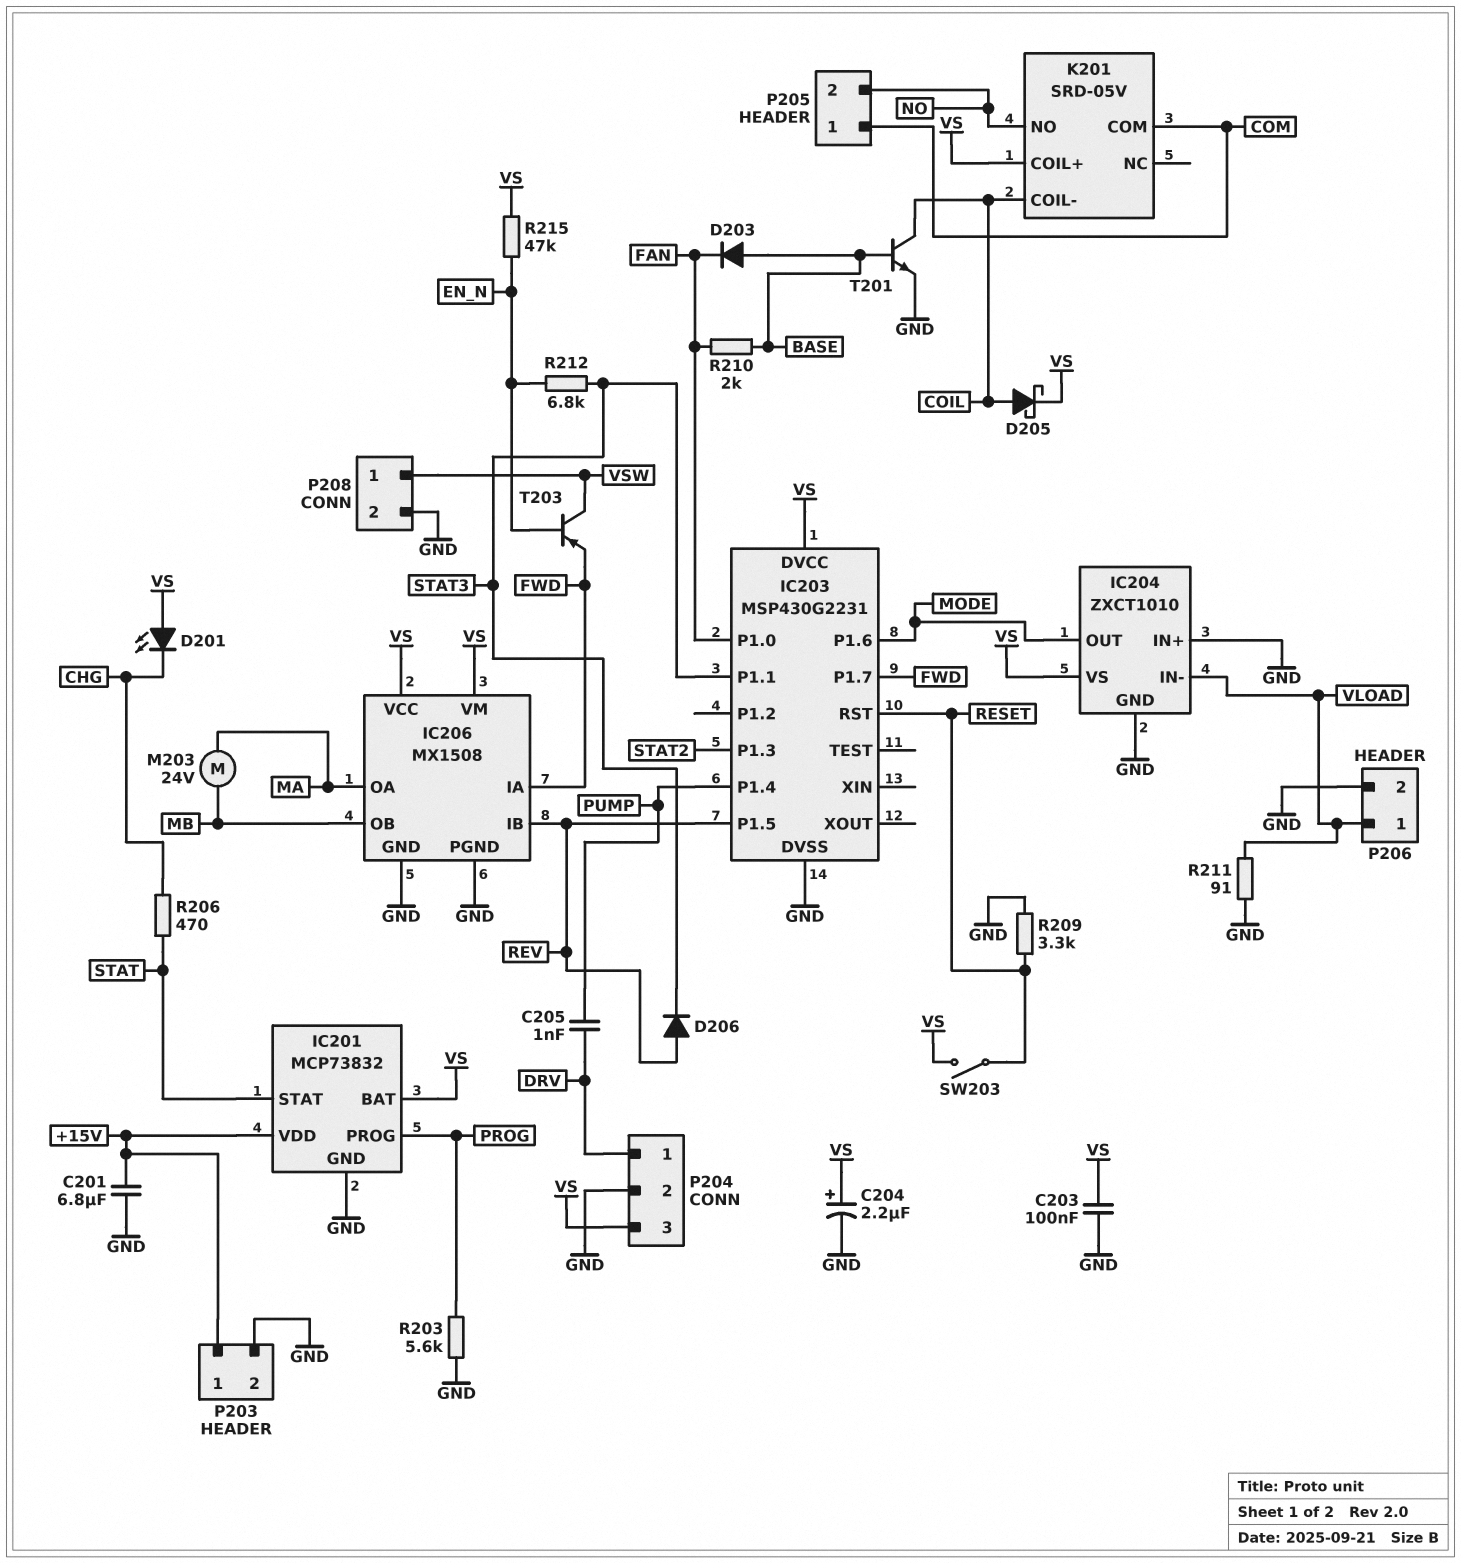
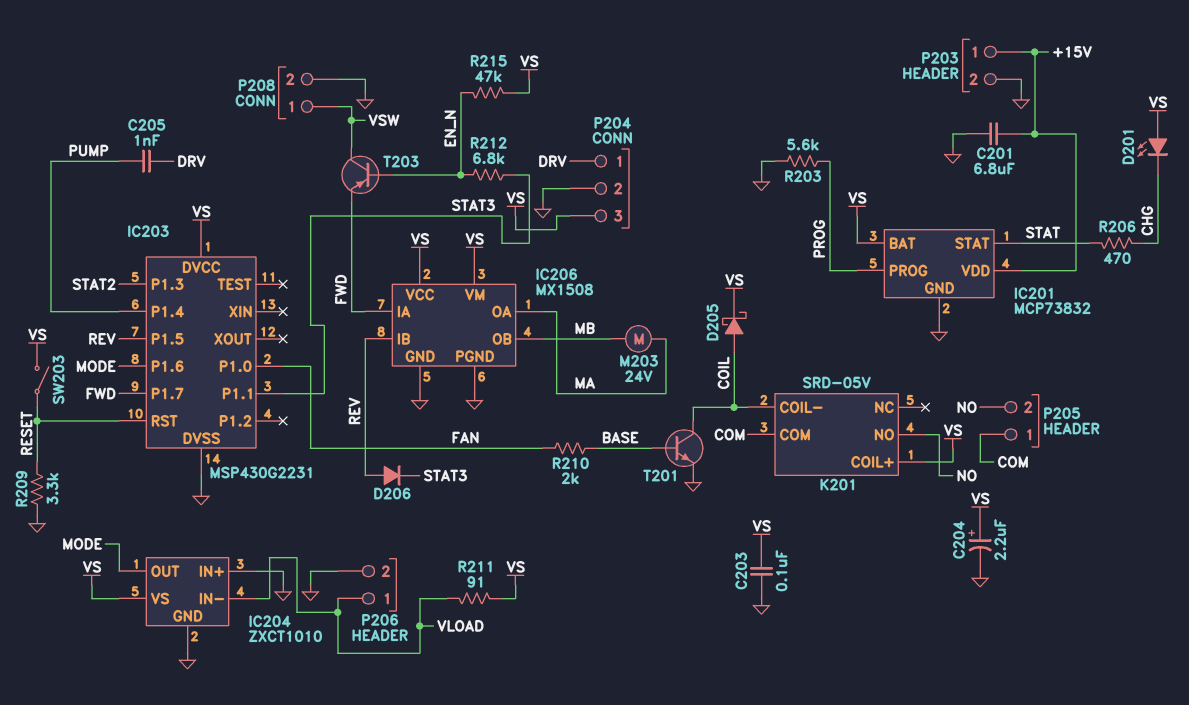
D203: diode (A BASE, K FAN) -> none
R211: 91 (GND, VLOAD) -> 91 (VLOAD, VS)

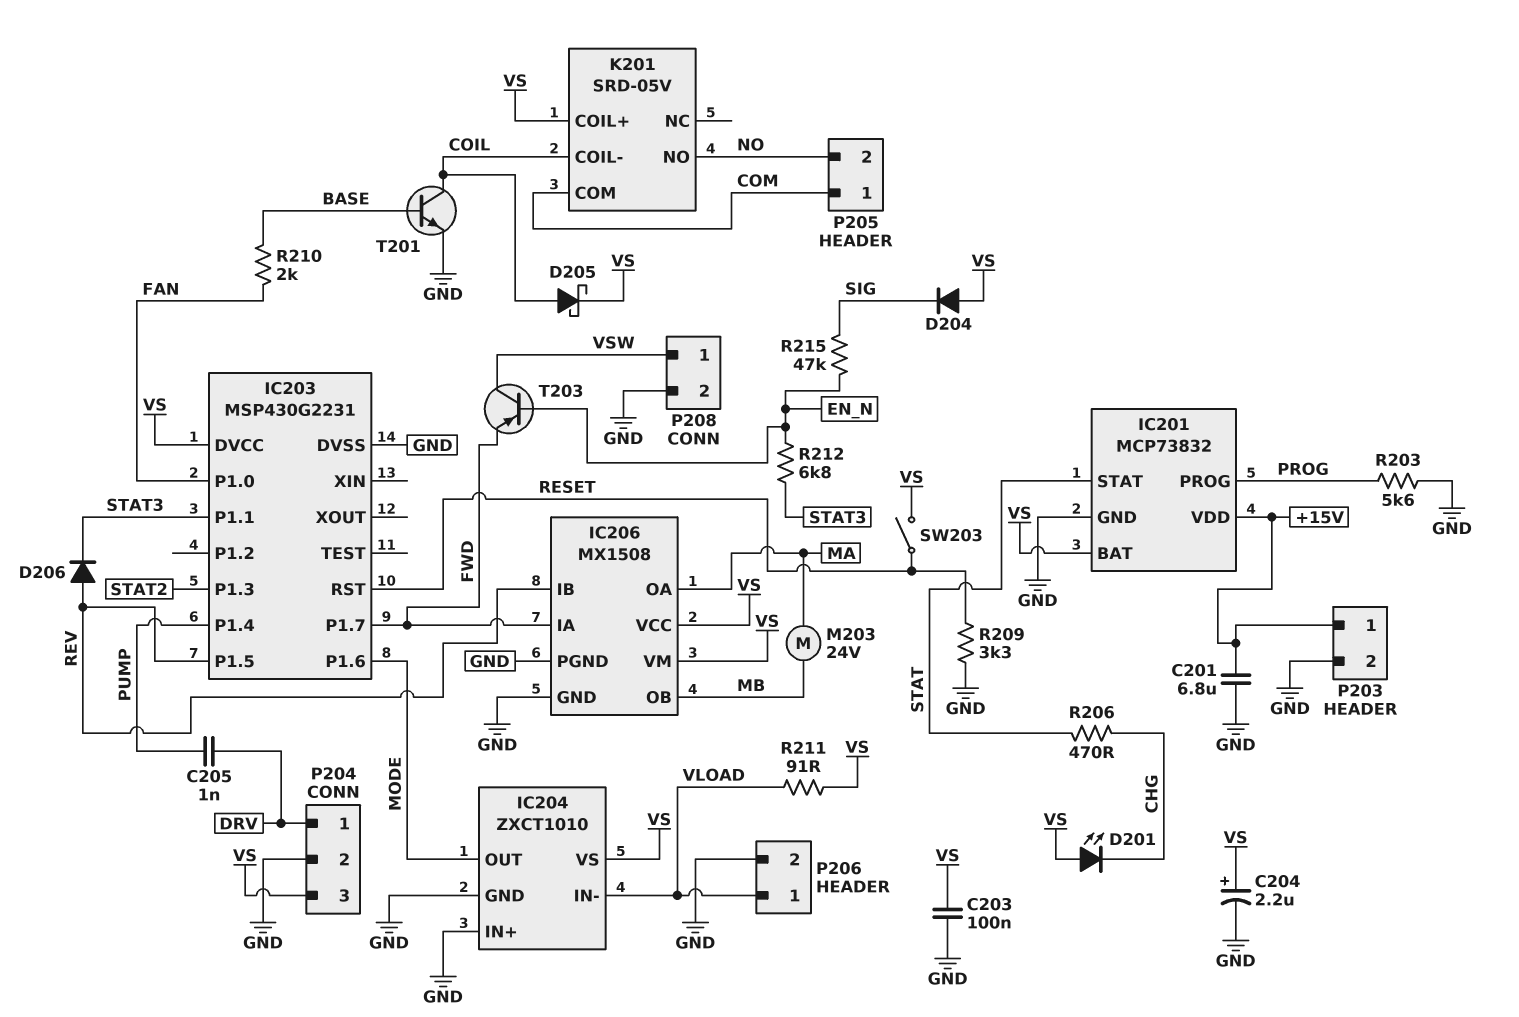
D204: none -> diode (A VS, K SIG)
R215: 47k (EN_N, VS) -> 47k (EN_N, SIG)

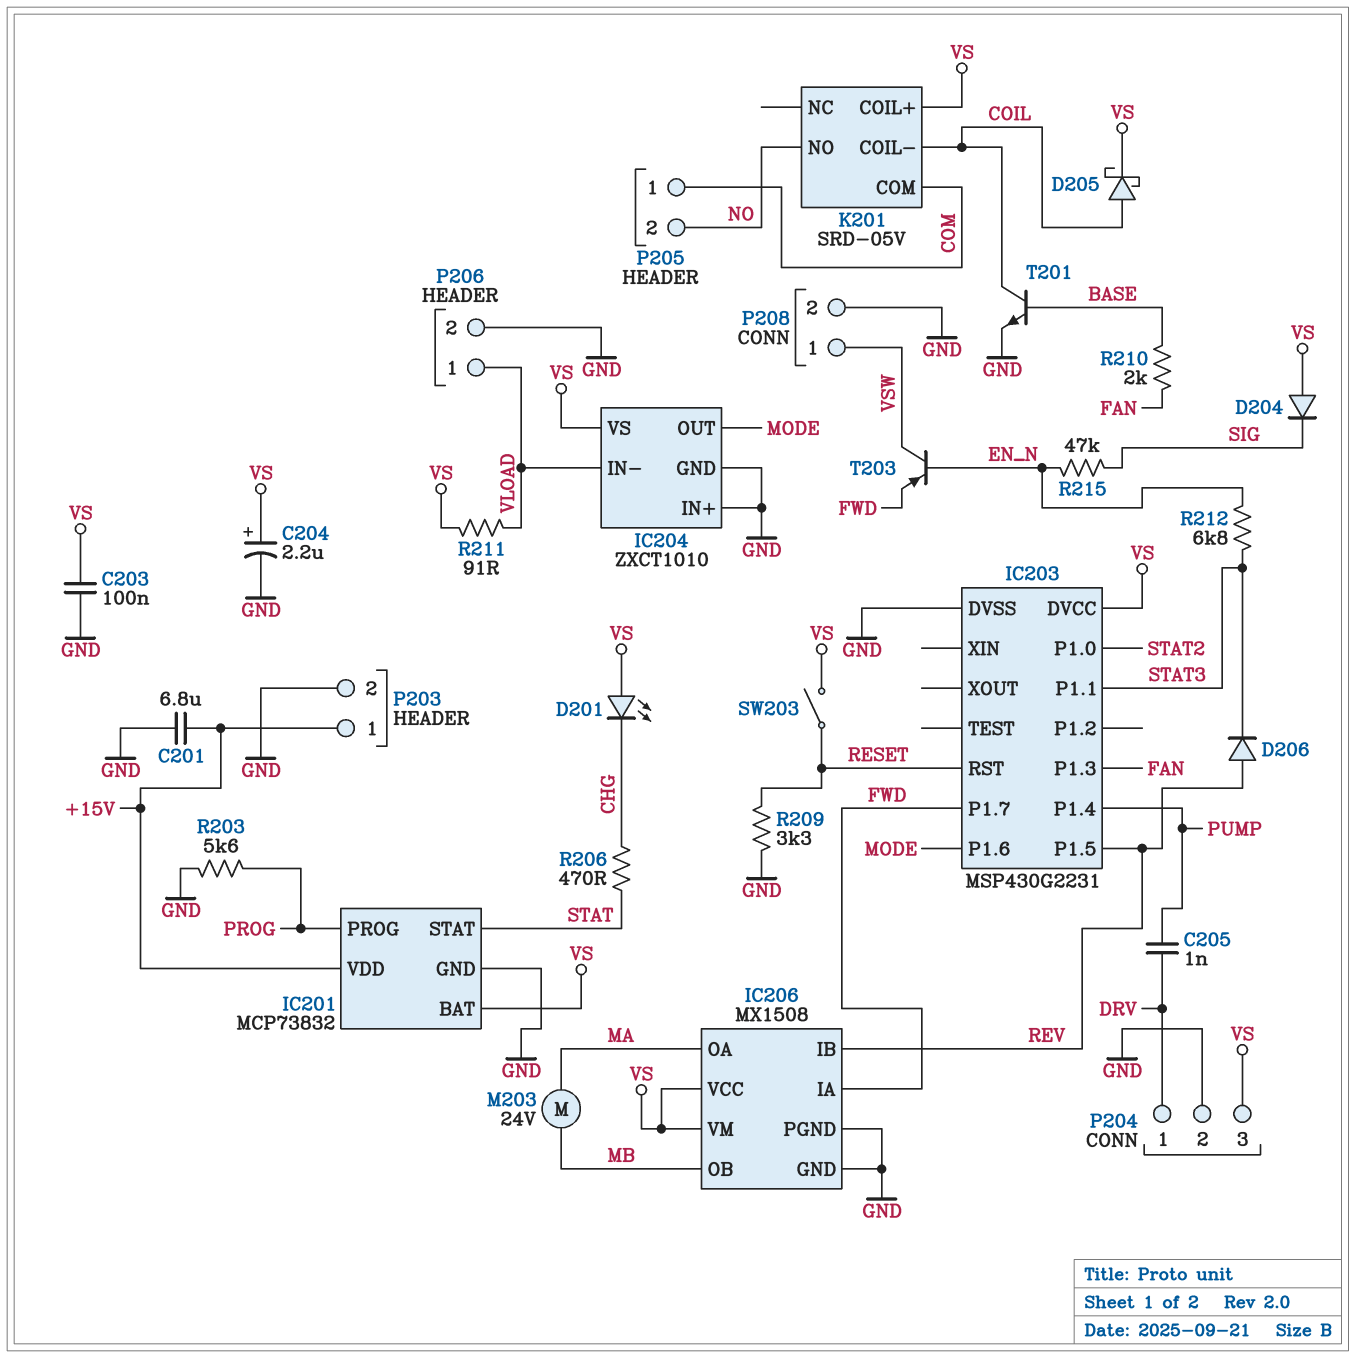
IC203 pin P1.0: FAN -> STAT2
IC203 pin P1.3: STAT2 -> FAN

